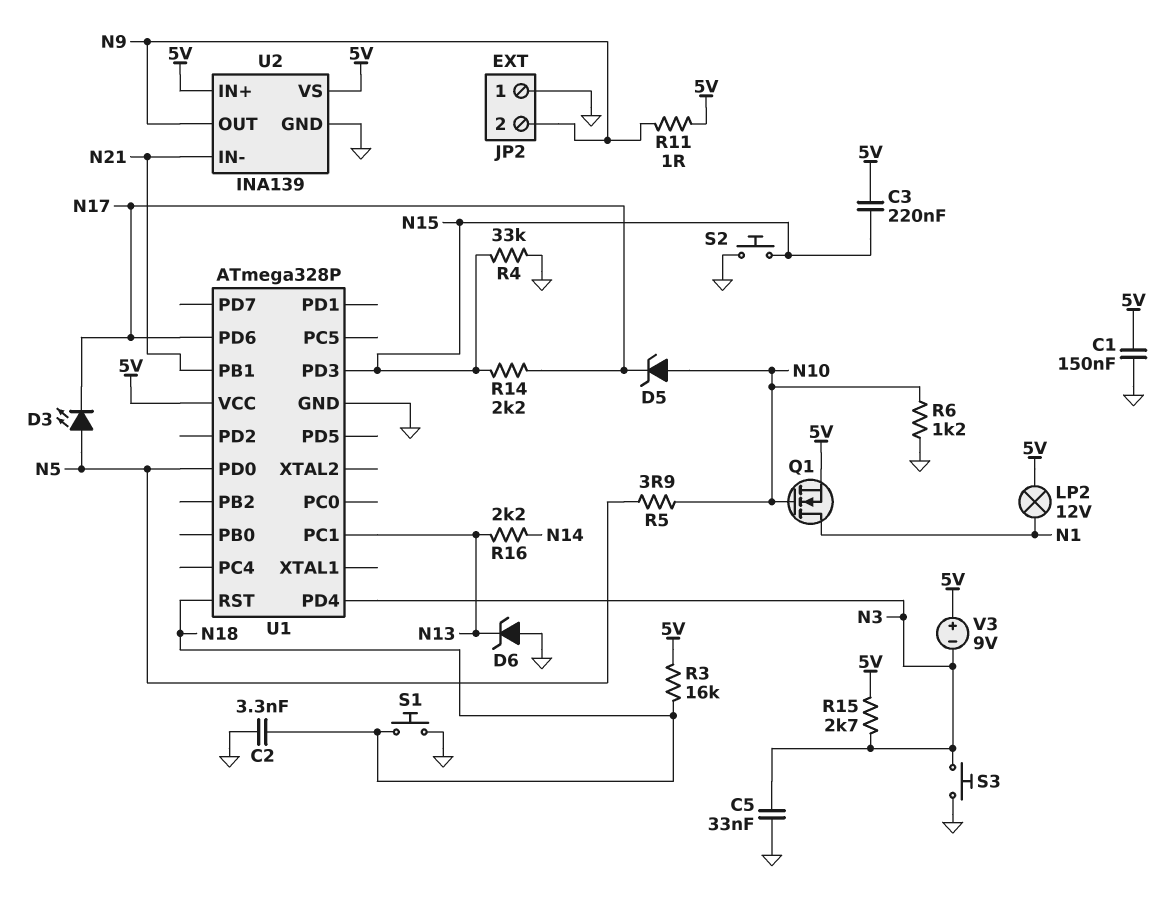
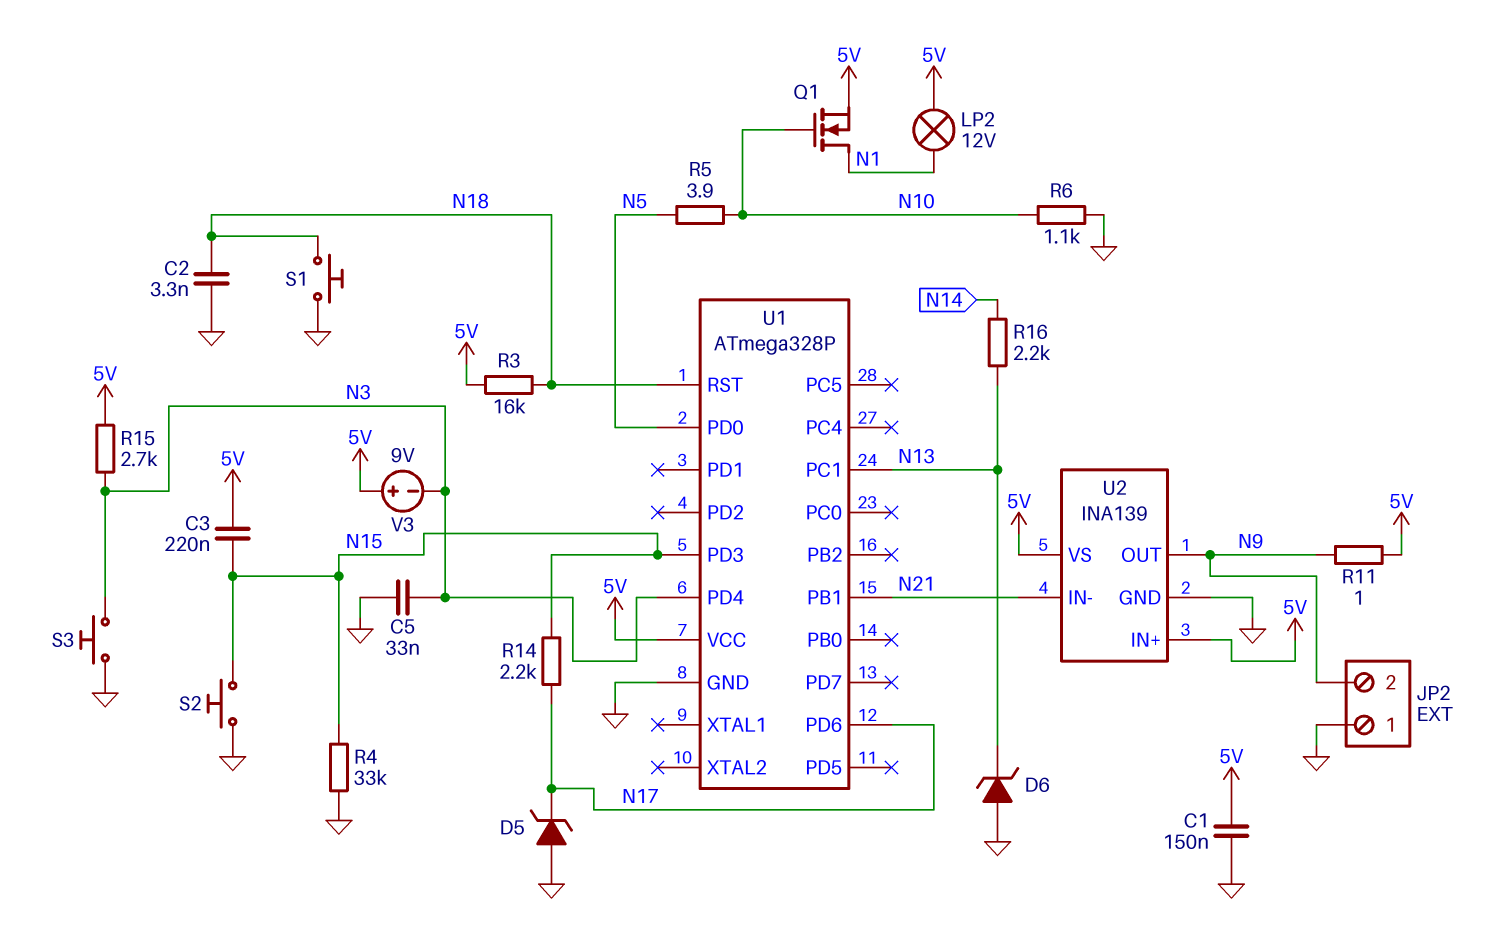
D3: LED (A N5, K N17) -> none
D5: zener (A N10, K N17) -> zener (A GND, K N17)
R6: 1.2k (GND, N10) -> 1.1k (GND, N10)

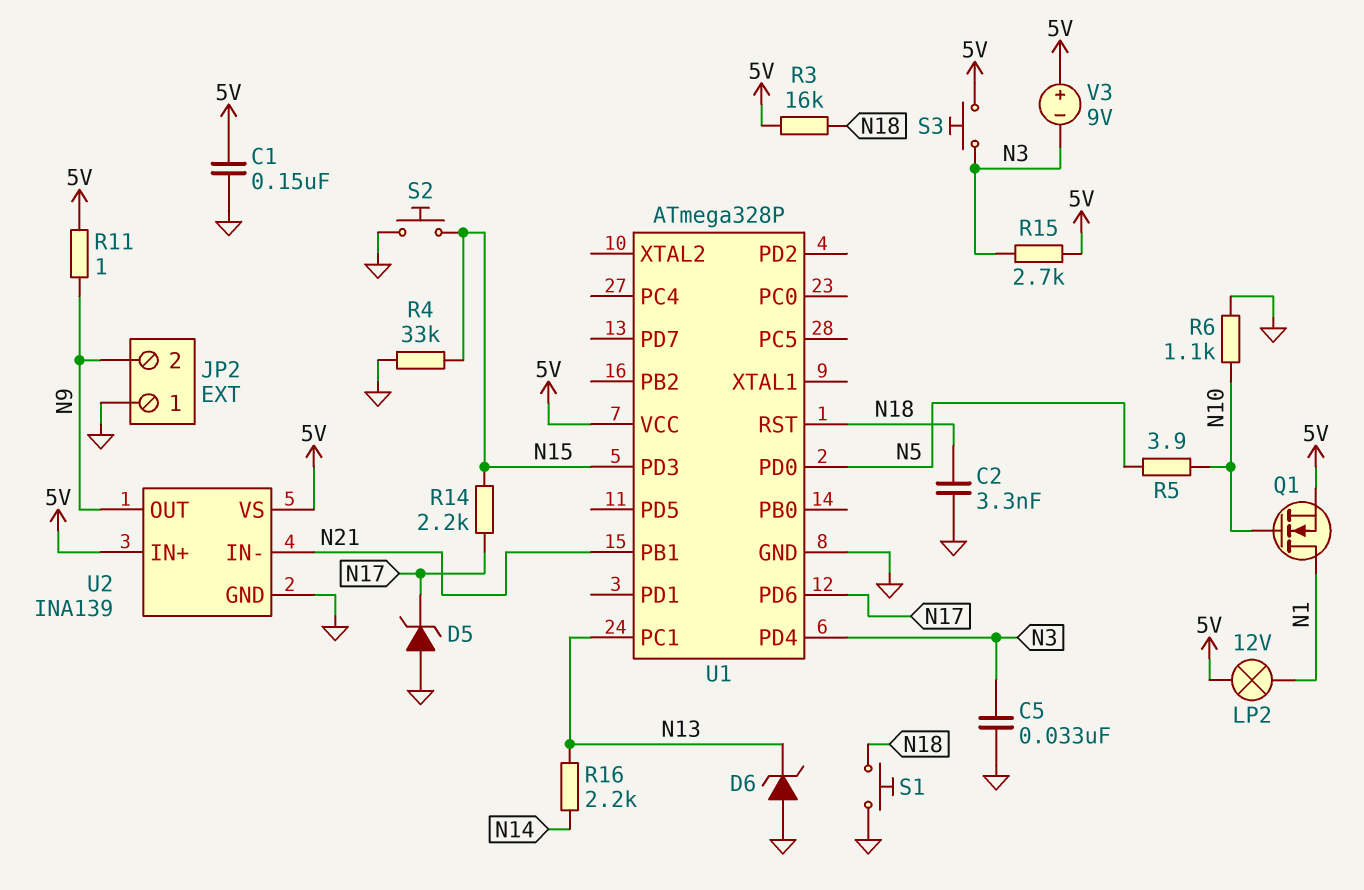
C3: 220nF (5V, N15) -> none
S3: button (GND, N3) -> button (5V, N3)

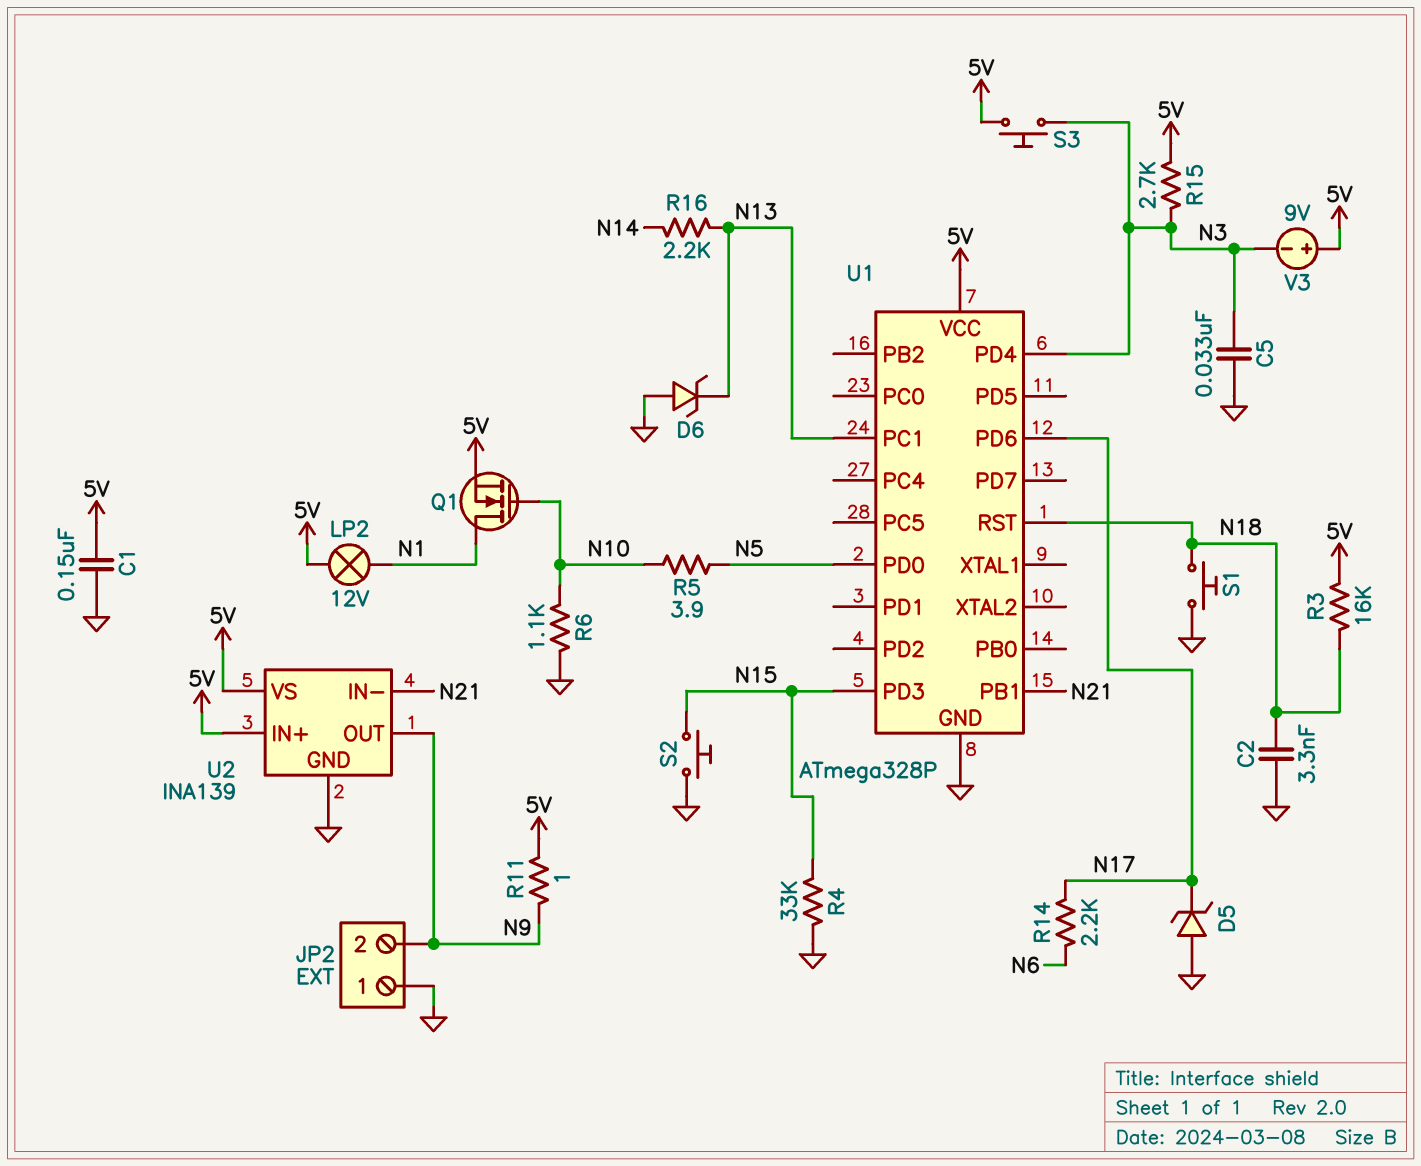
R14: 2.2k (N15, N17) -> 2.2k (N6, N17)

